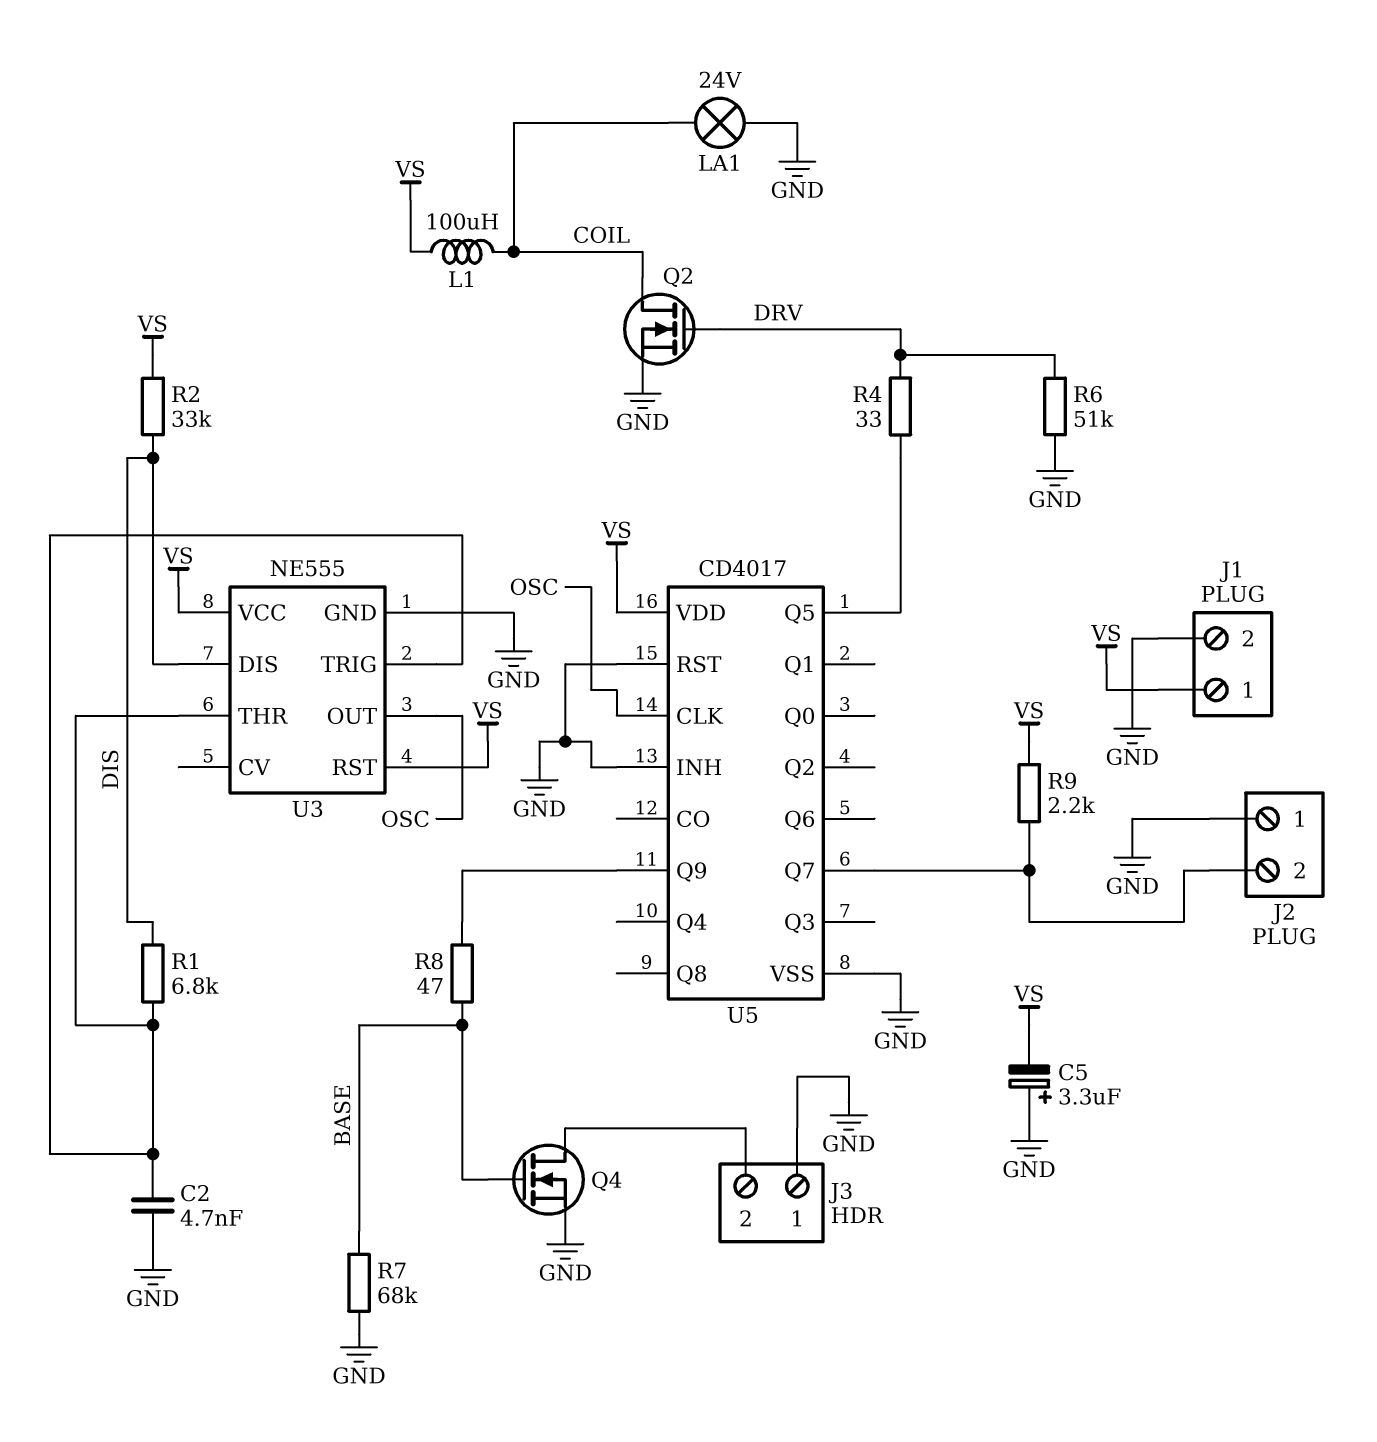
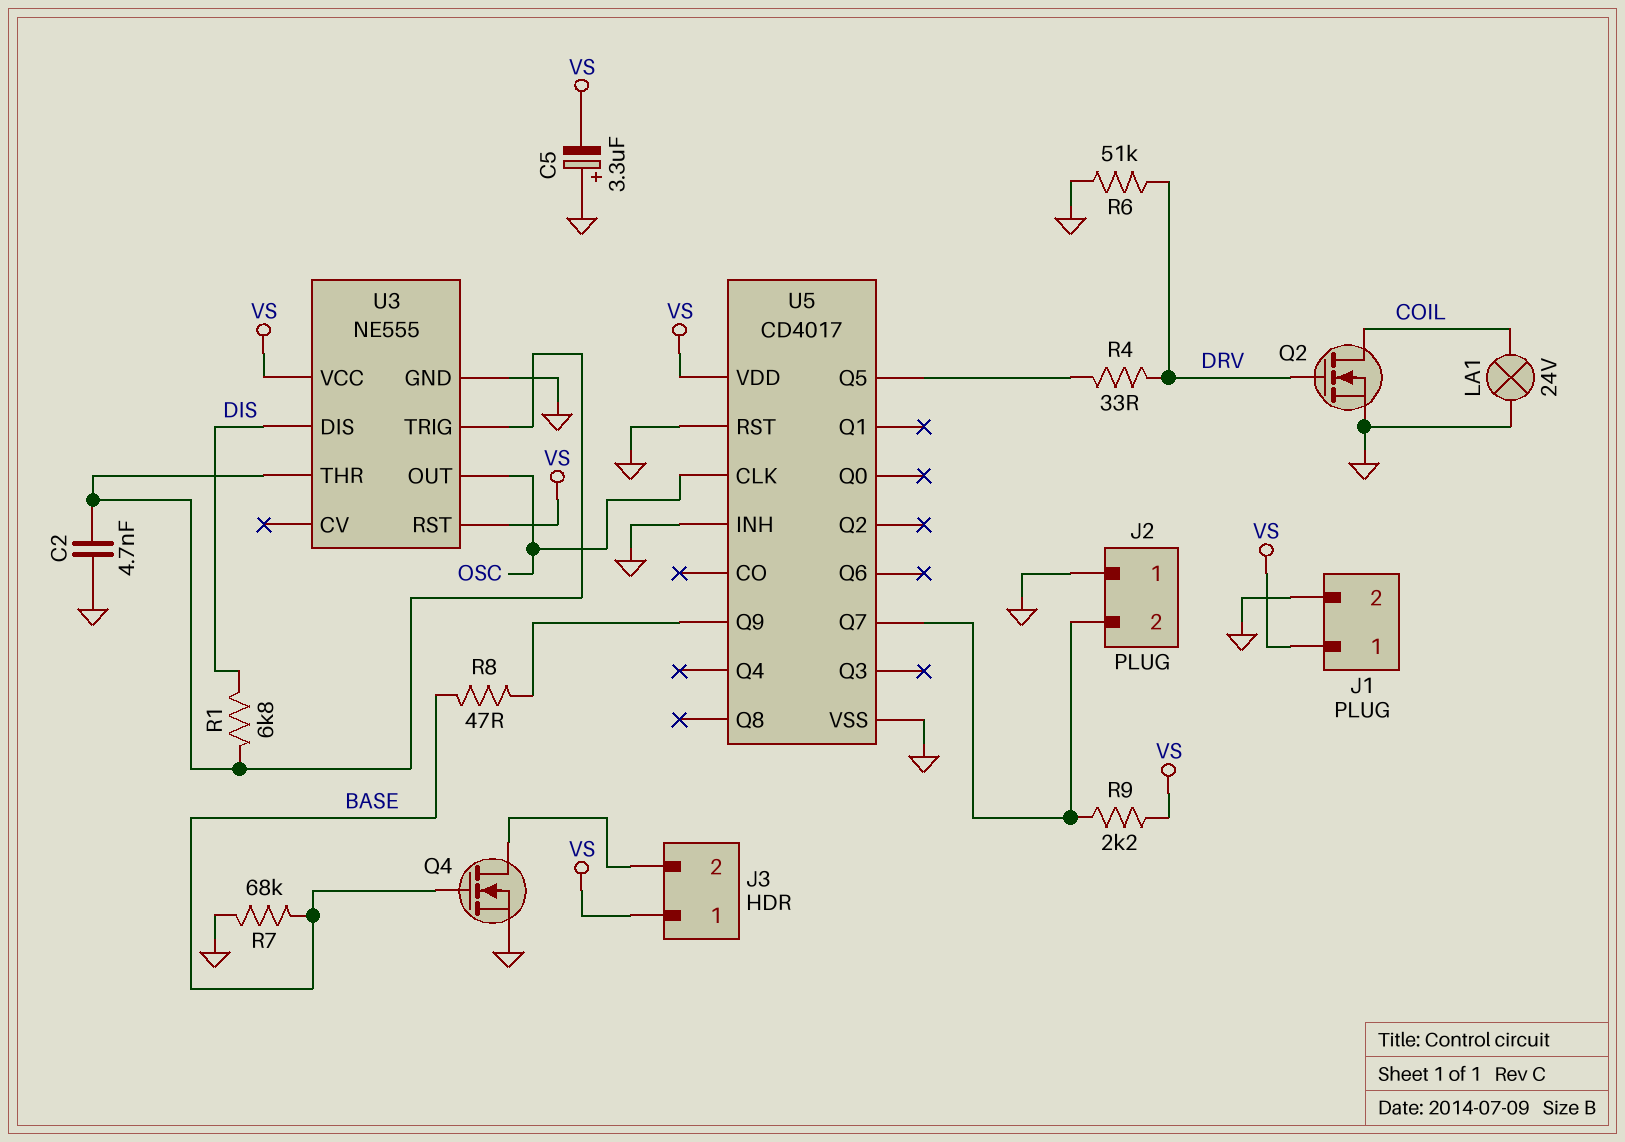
J3 pin 1: GND -> VS
L1: 100uH (COIL, VS) -> none
R2: 33k (DIS, VS) -> none

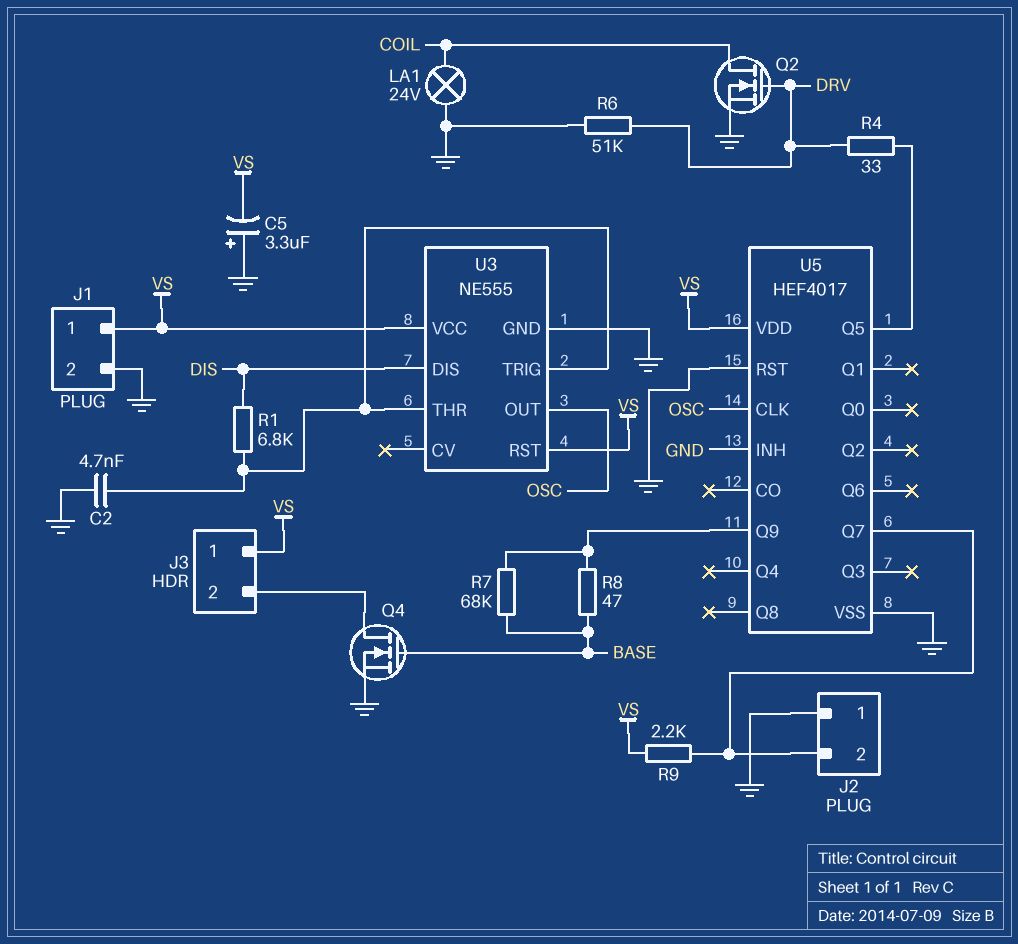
R7: 68k (BASE, GND) -> 68k (BASE, U5/Q9)
U5: CD4017 -> HEF4017

